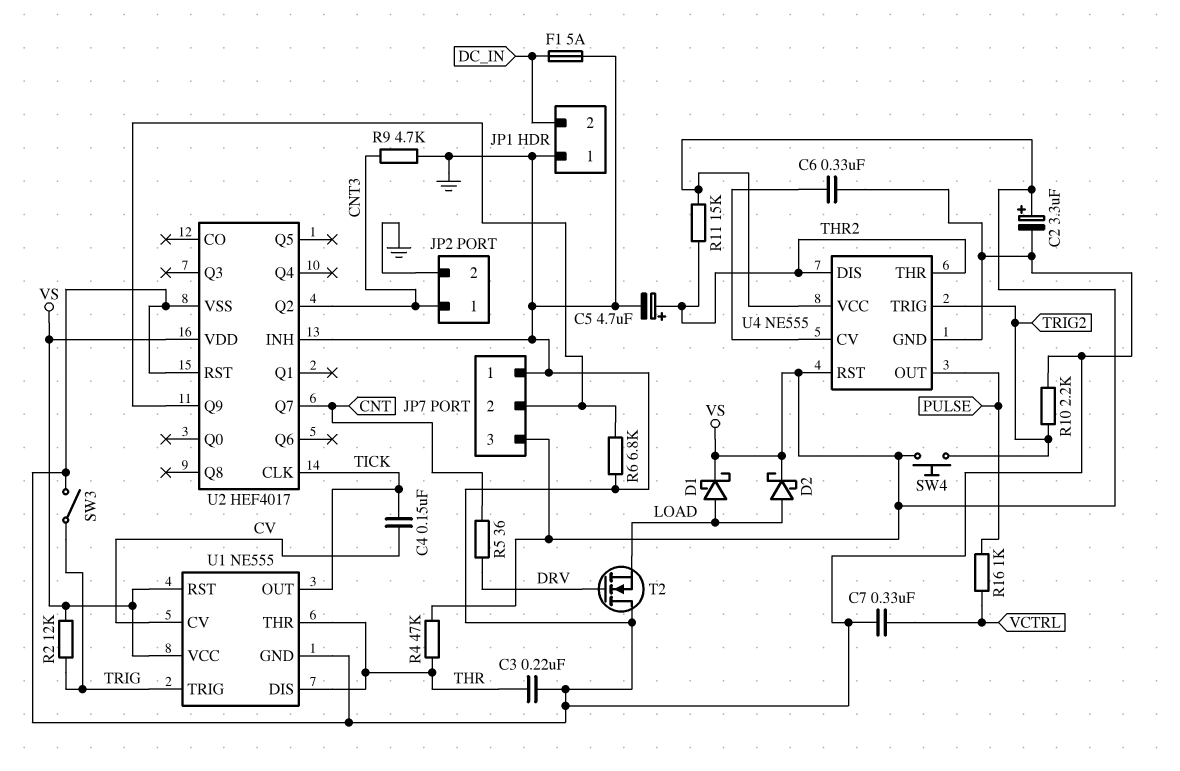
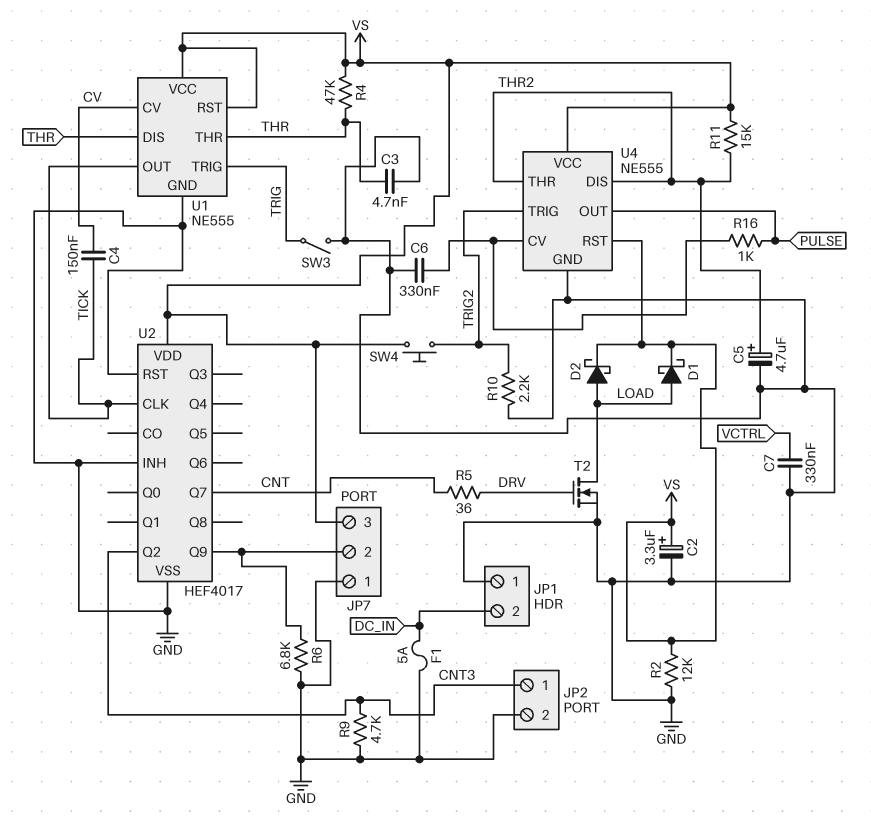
C3: 220nF (GND, THR) -> 4.7nF (GND, THR)
R2: 12k (TRIG, VS) -> 12k (GND, VS)
R16: 1k (PULSE, VCTRL) -> 1k (PULSE, U4/CV)
T2: NMOS (G DRV, D GND, S LOAD) -> NMOS (G DRV, D LOAD, S GND)

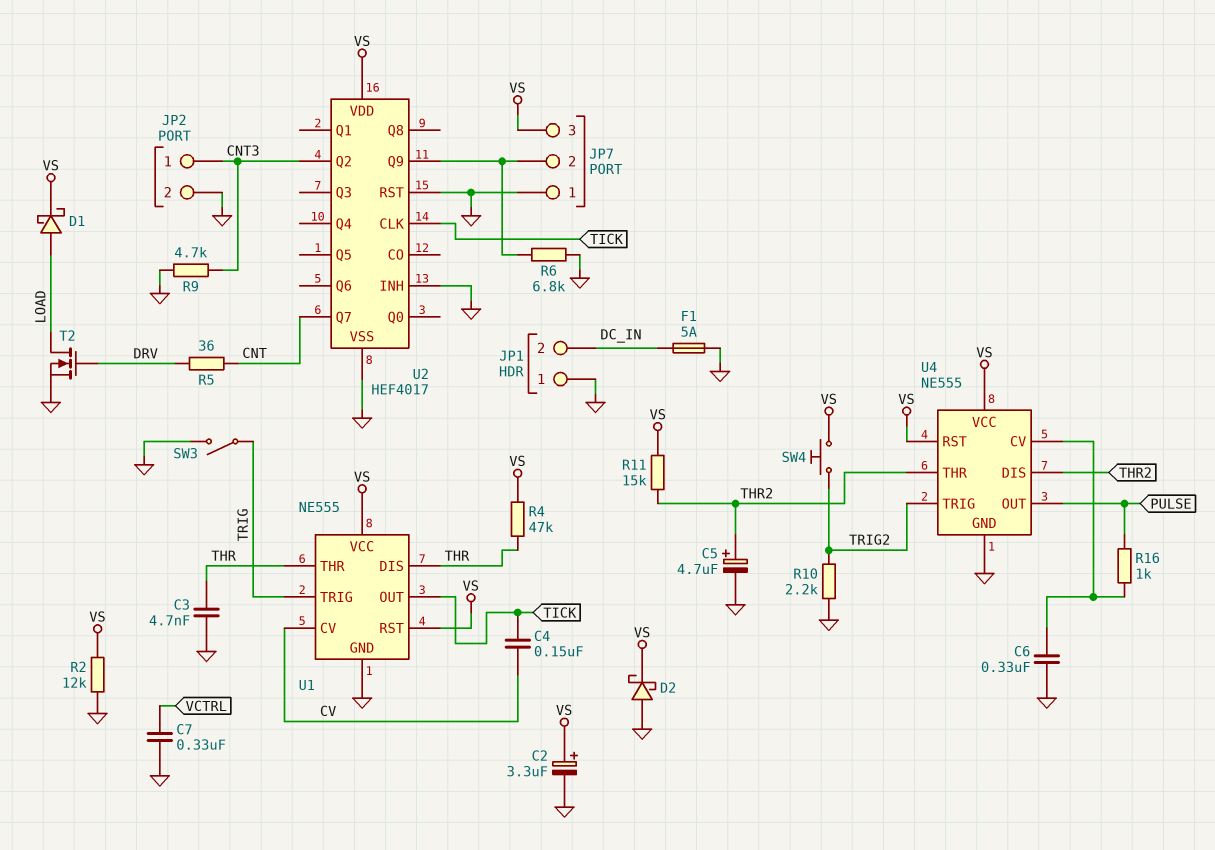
D2: schottky (A LOAD, K VS) -> schottky (A GND, K VS)

